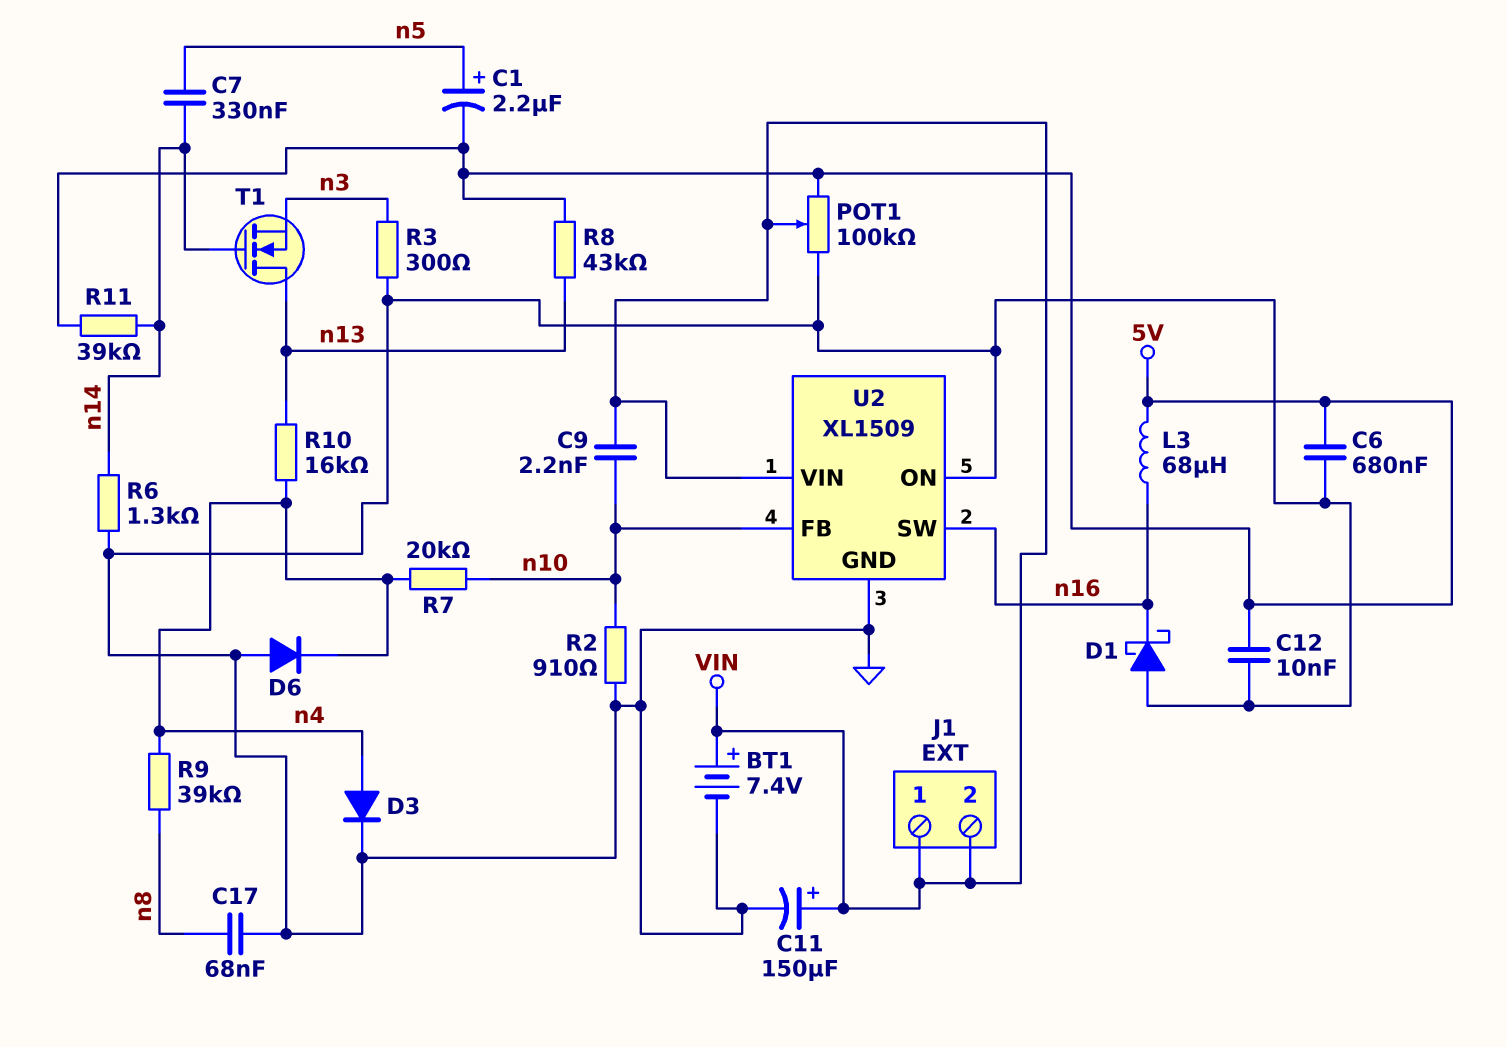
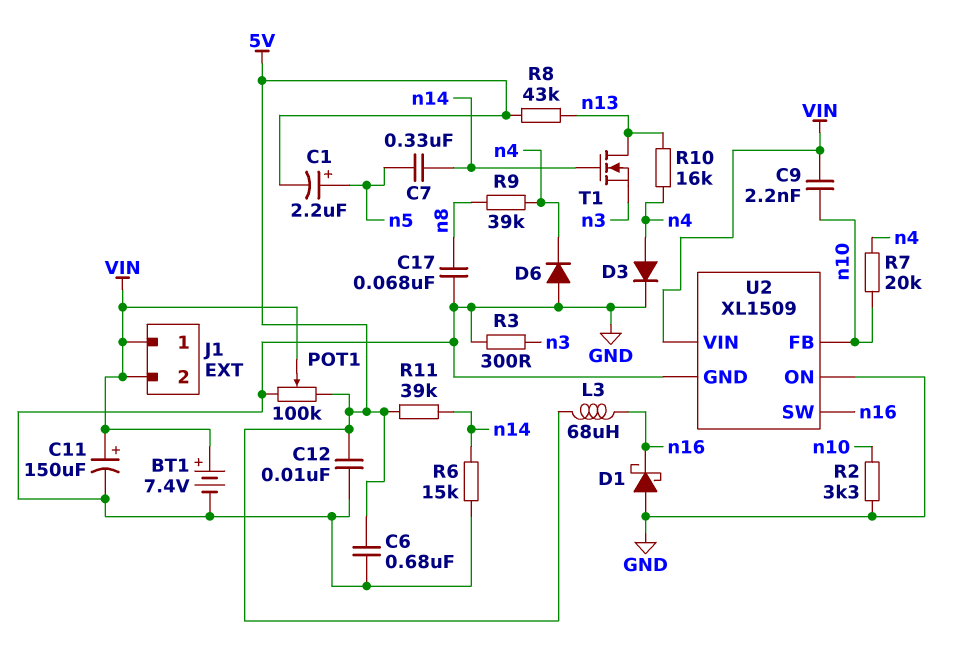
R2: 910 (GND, n10) -> 3.3k (GND, n10)
R6: 1.3k (GND, n14) -> 15k (GND, n14)

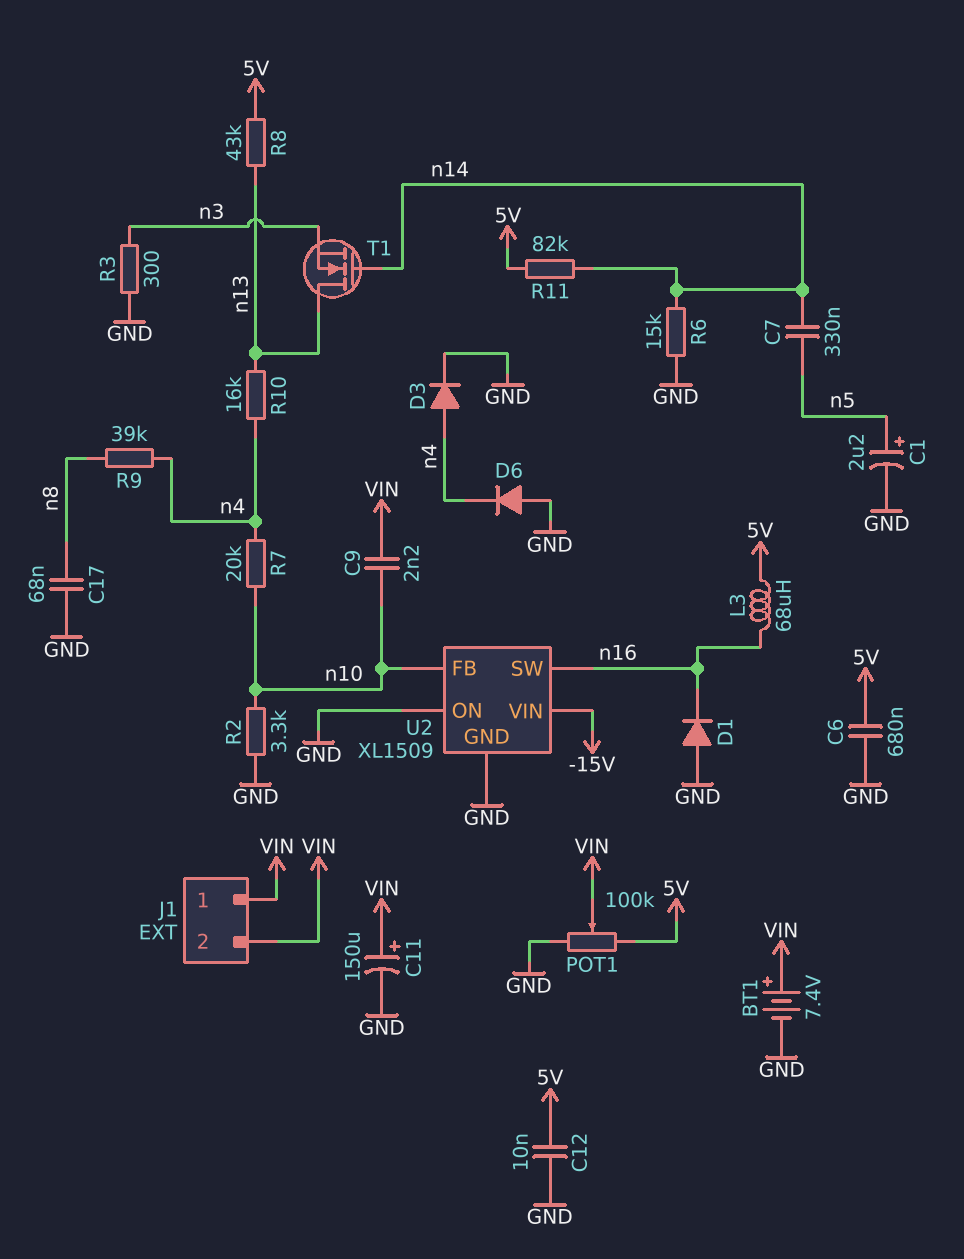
C1: 2.2uF (plus n5, minus 5V) -> 2.2uF (plus n5, minus GND)
D1: schottky (A GND, K n16) -> diode (A GND, K n16)
R11: 39k (5V, n14) -> 82k (5V, n14)
U2 pin VIN: VIN -> -15V

